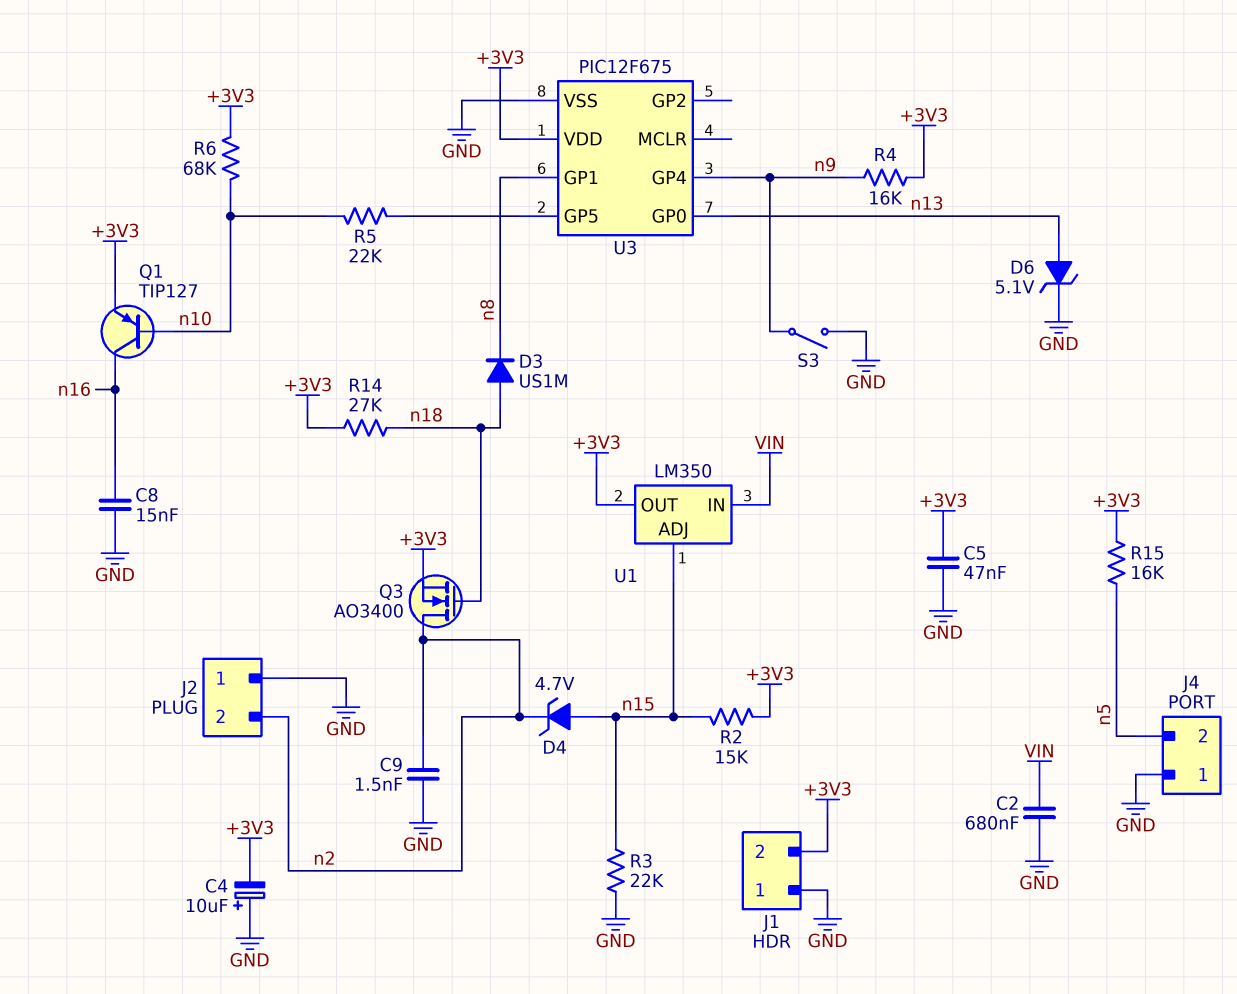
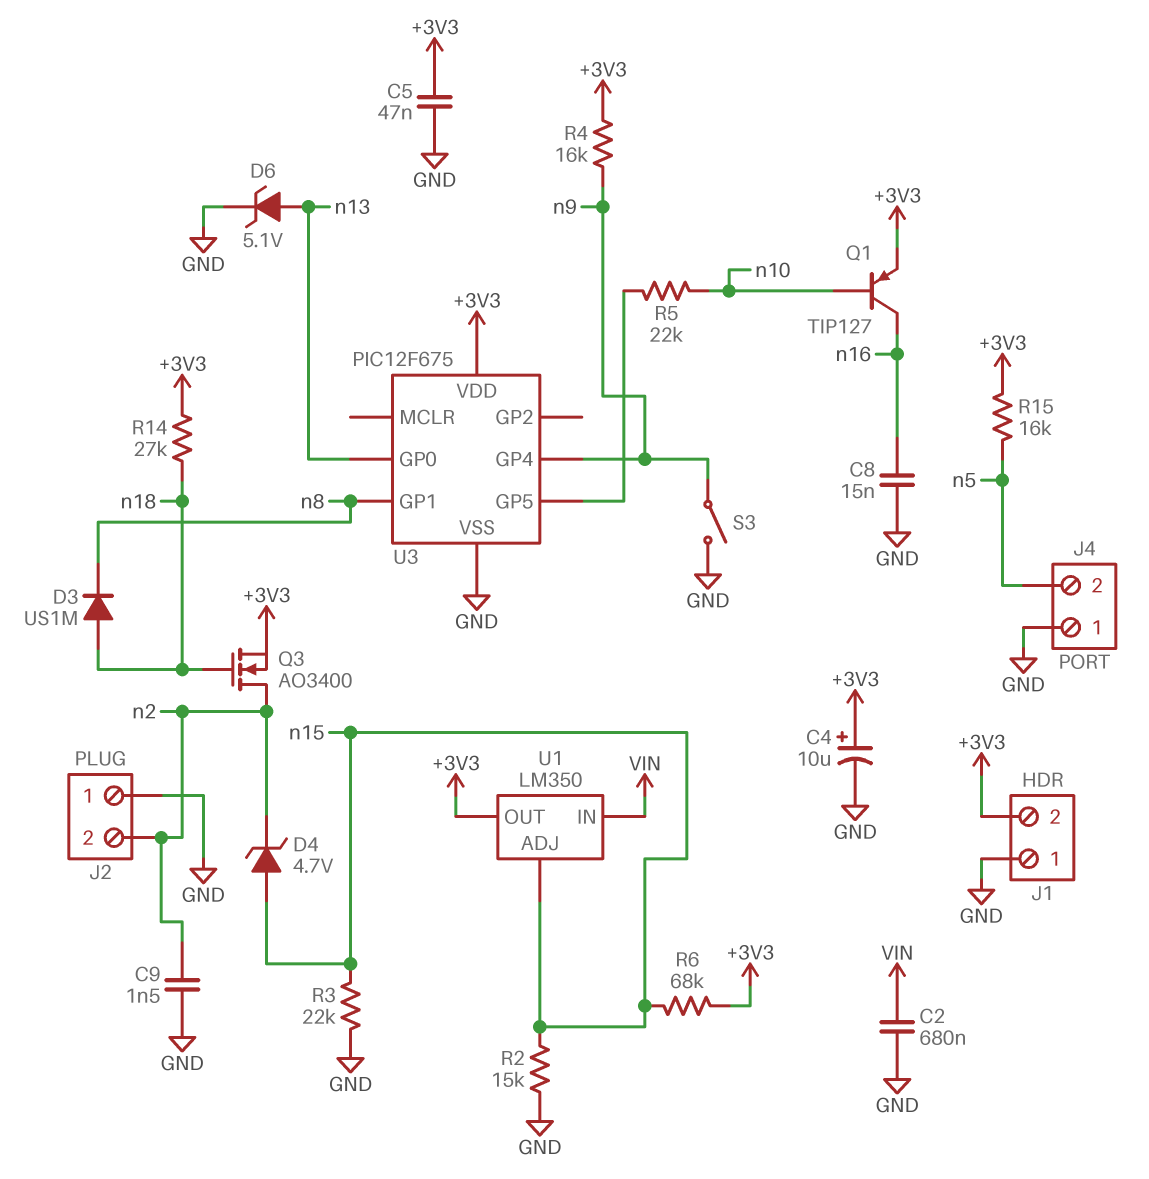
C4: 10uF (plus GND, minus +3V3) -> 10uF (plus +3V3, minus GND)
R2: 15k (+3V3, n15) -> 15k (GND, n15)
R6: 68k (+3V3, n10) -> 68k (+3V3, n15)

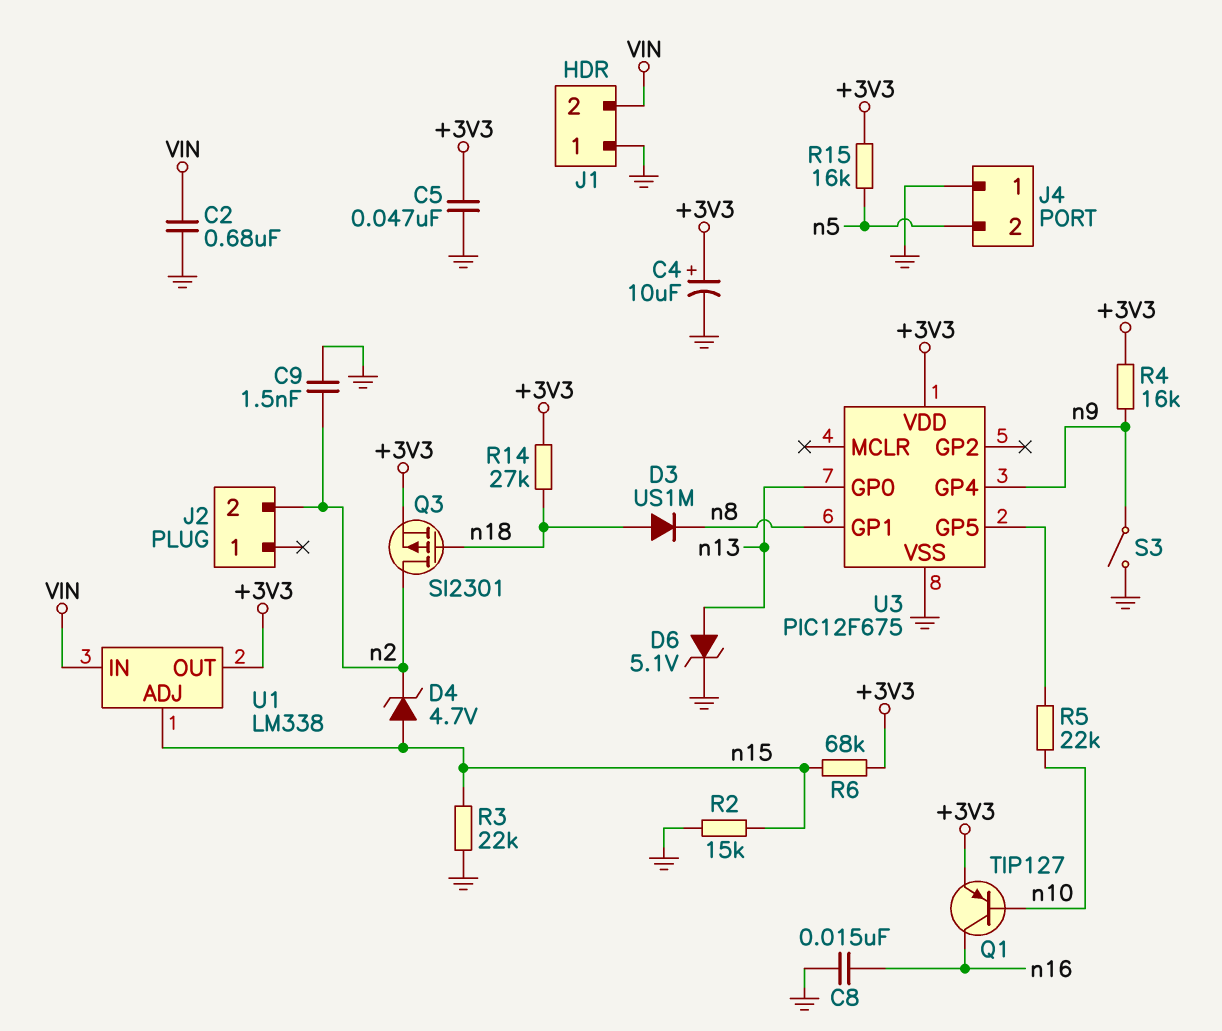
J1 pin 2: +3V3 -> VIN
J2 pin 1: GND -> none
Q3: NMOS AO3400 (G n18, D n2, S +3V3) -> PMOS SI2301 (G n18, D n2, S +3V3)
U1: LM350 -> LM338

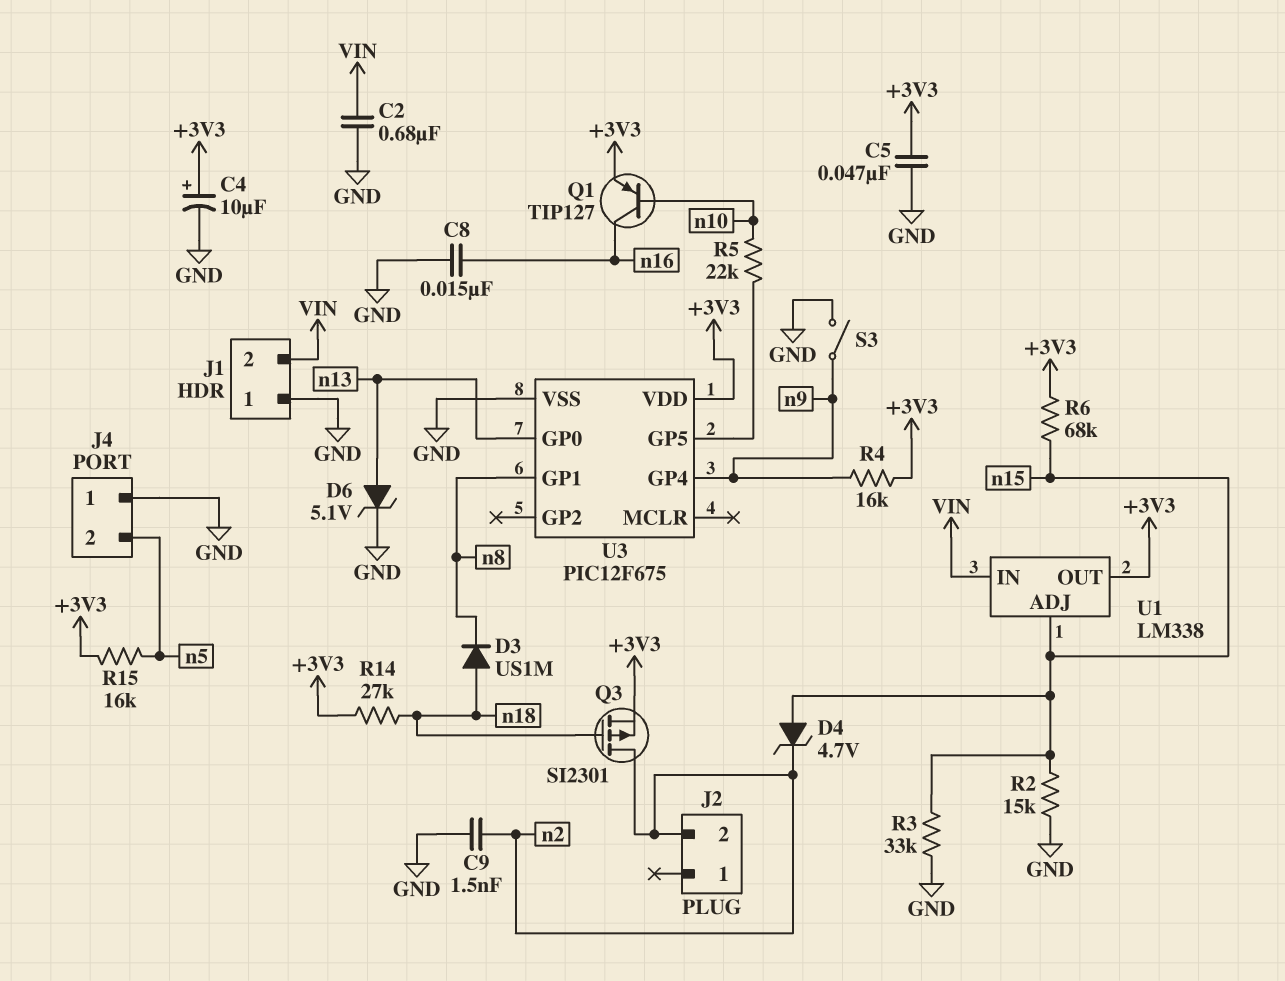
R3: 22k (GND, n15) -> 33k (GND, n15)

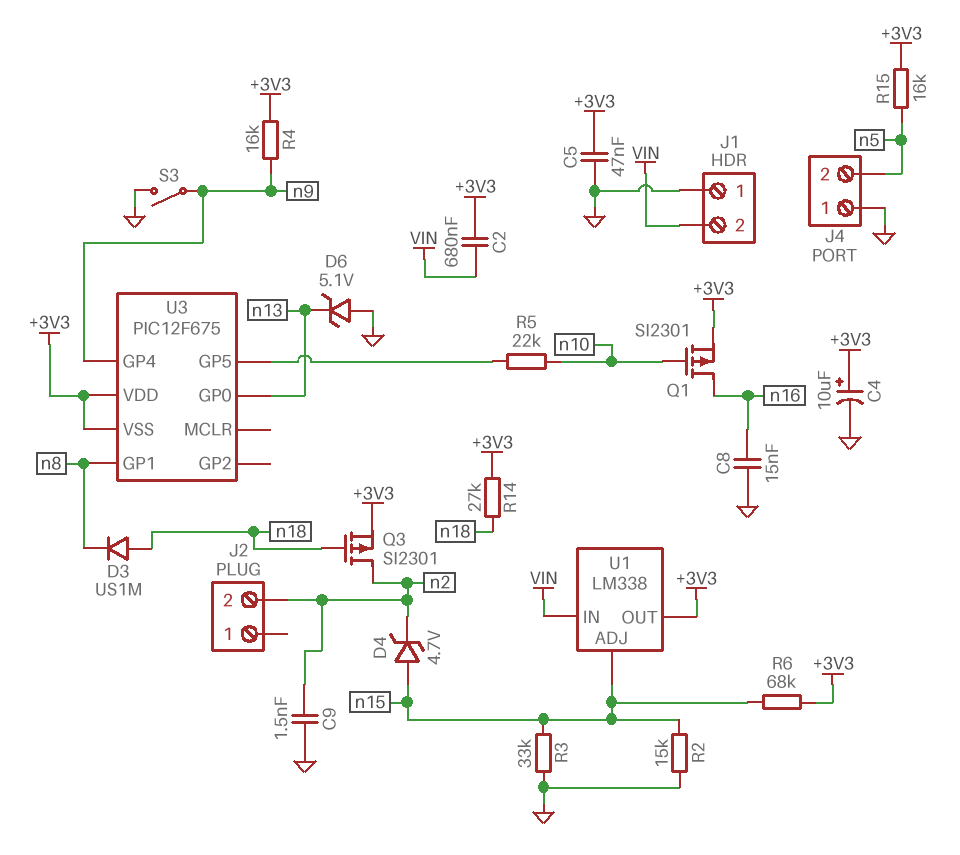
C2: 680nF (GND, VIN) -> 680nF (+3V3, VIN)
D6: zener 5.1V (A n13, K GND) -> zener 5.1V (A GND, K n13)
Q1: PNP TIP127 (B n10, C n16, E +3V3) -> PMOS SI2301 (G n10, D n16, S +3V3)
U3 pin VSS: GND -> +3V3

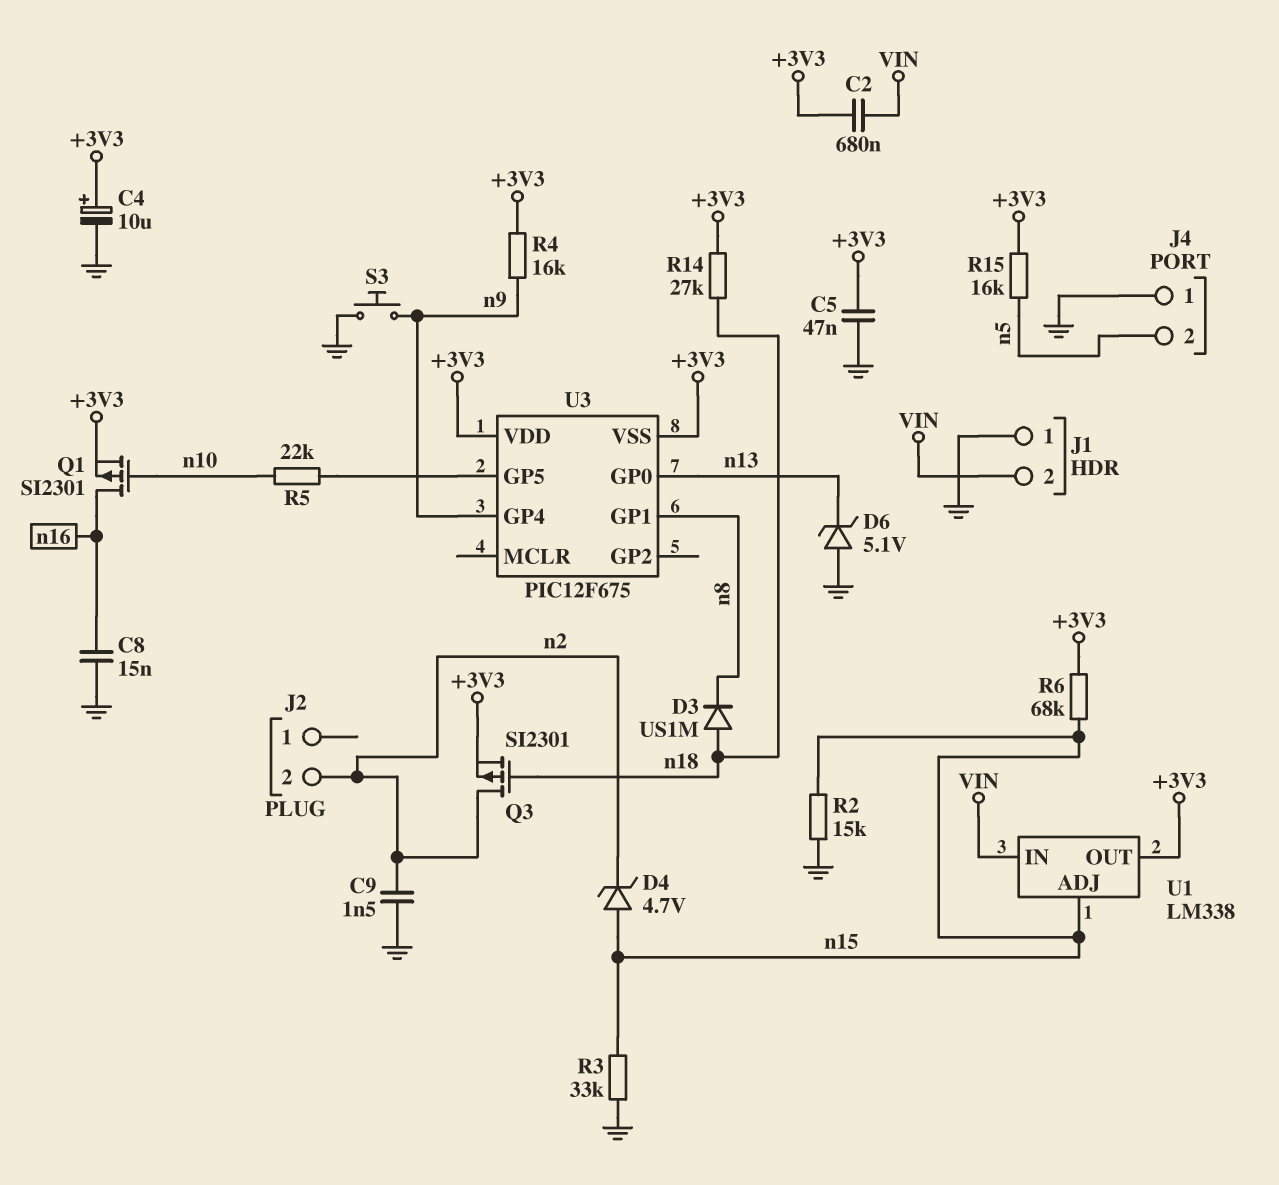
S3: switch (GND, n9) -> button (GND, n9)

